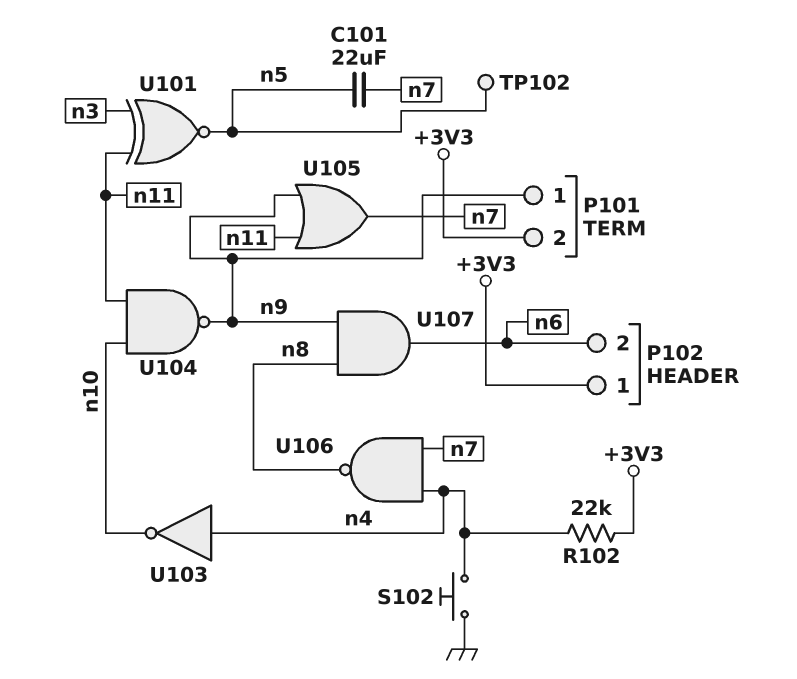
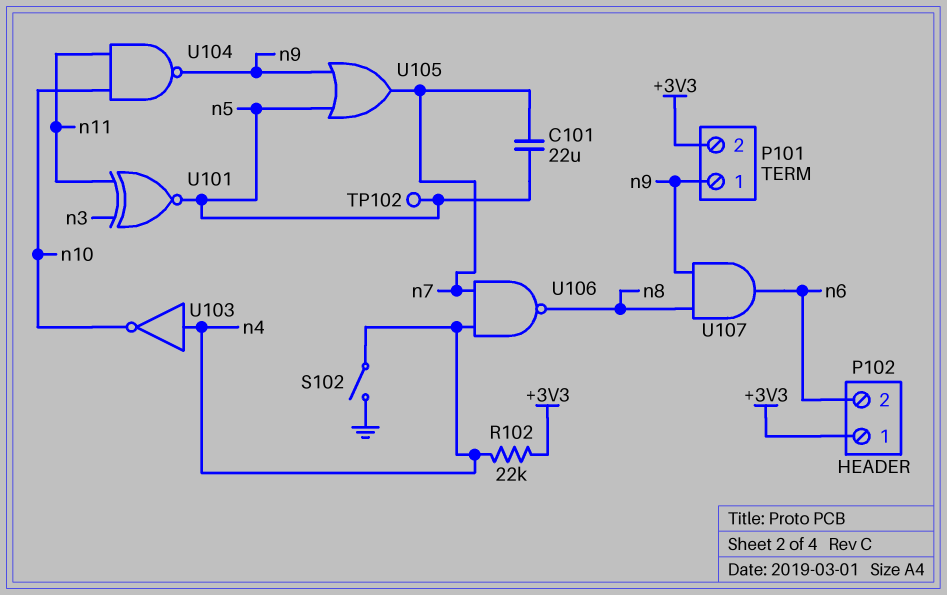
S102: button (GND, n4) -> switch (GND, n4)
U105: OR (in n9, in n11, out n7) -> OR (in n5, in n9, out n7)

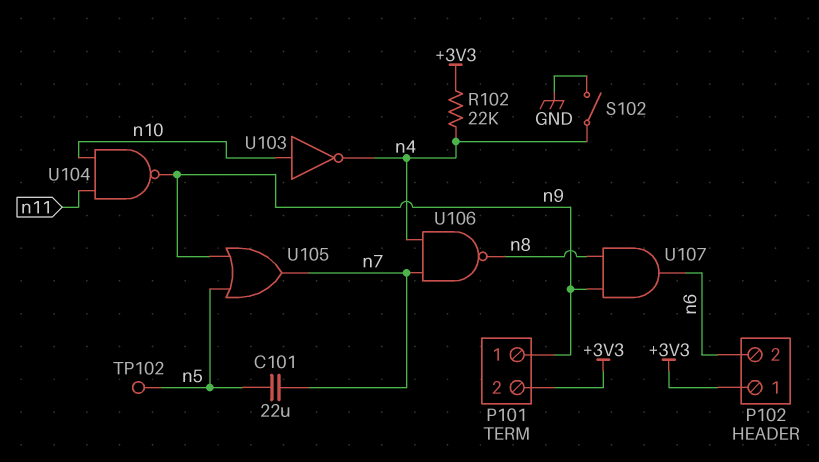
U101: XNOR (in n3, in n11, out n5) -> none
U103: NOT (in n4, out n10) -> NOT (in n10, out n4)

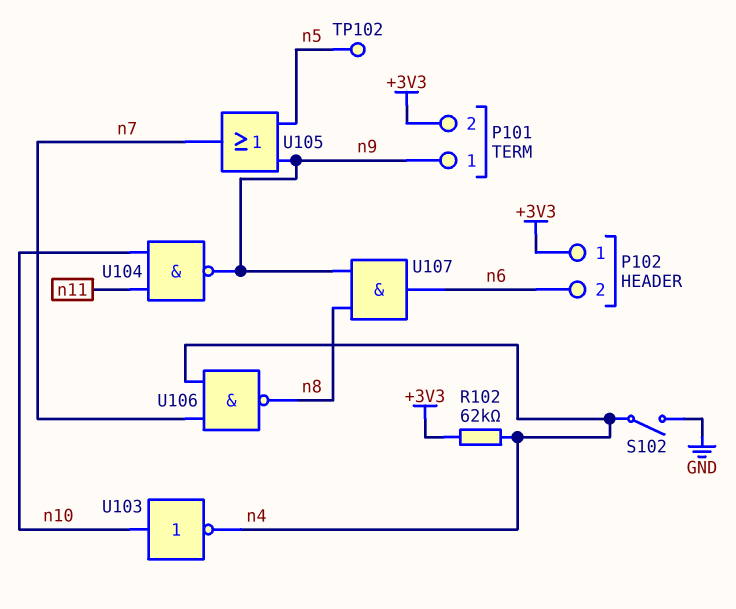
C101: 22uF (n5, n7) -> none
R102: 22k (+3V3, n4) -> 62k (+3V3, n4)

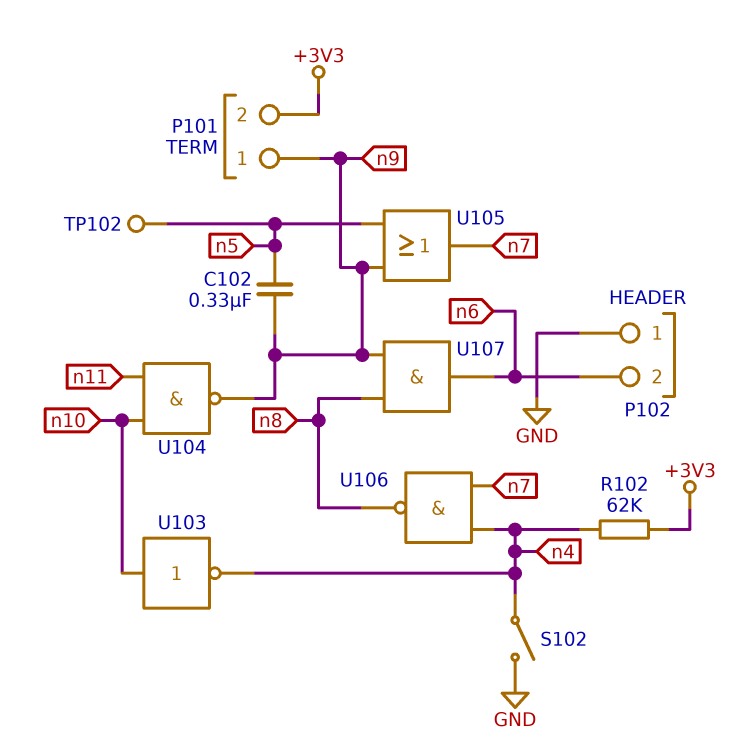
C102: none -> 330nF (n5, n9)
P102 pin 1: +3V3 -> GND

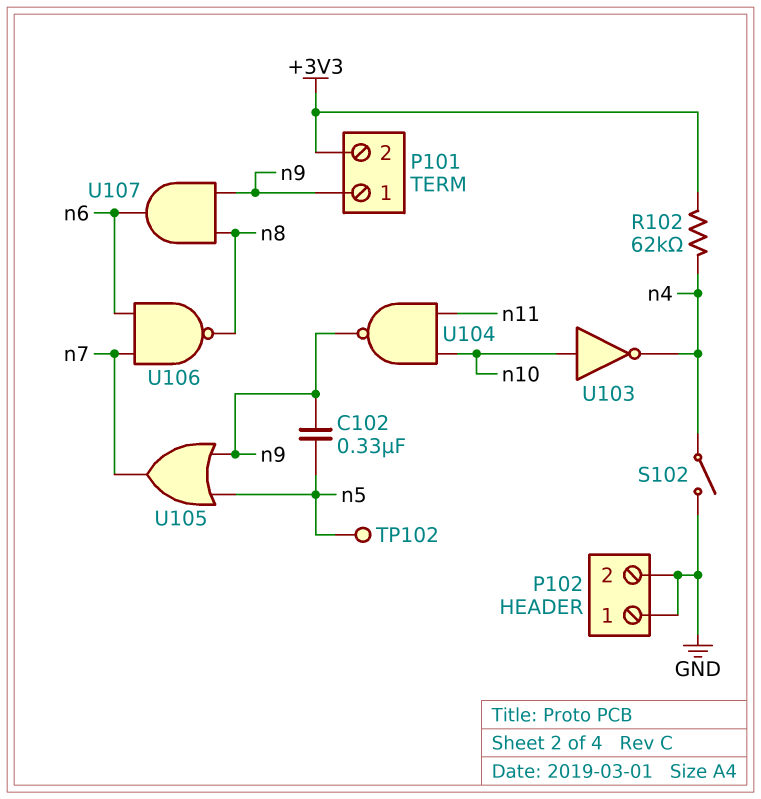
P102 pin 2: n6 -> GND
U106: NAND (in n4, in n7, out n8) -> NAND (in n6, in n7, out n8)

